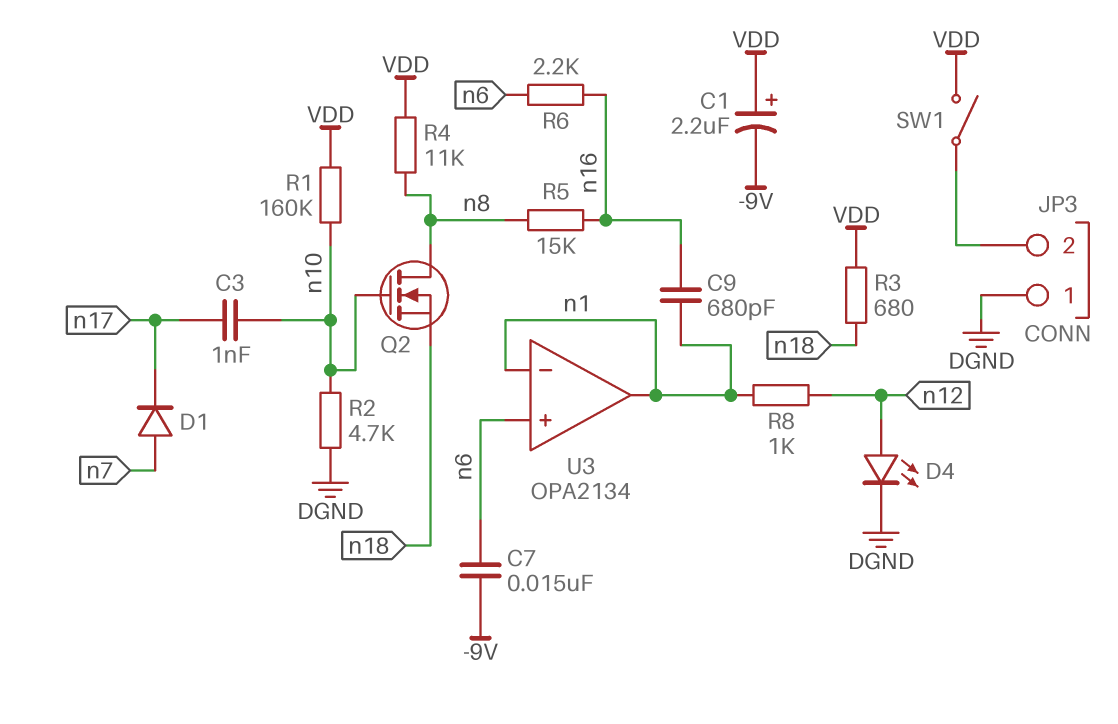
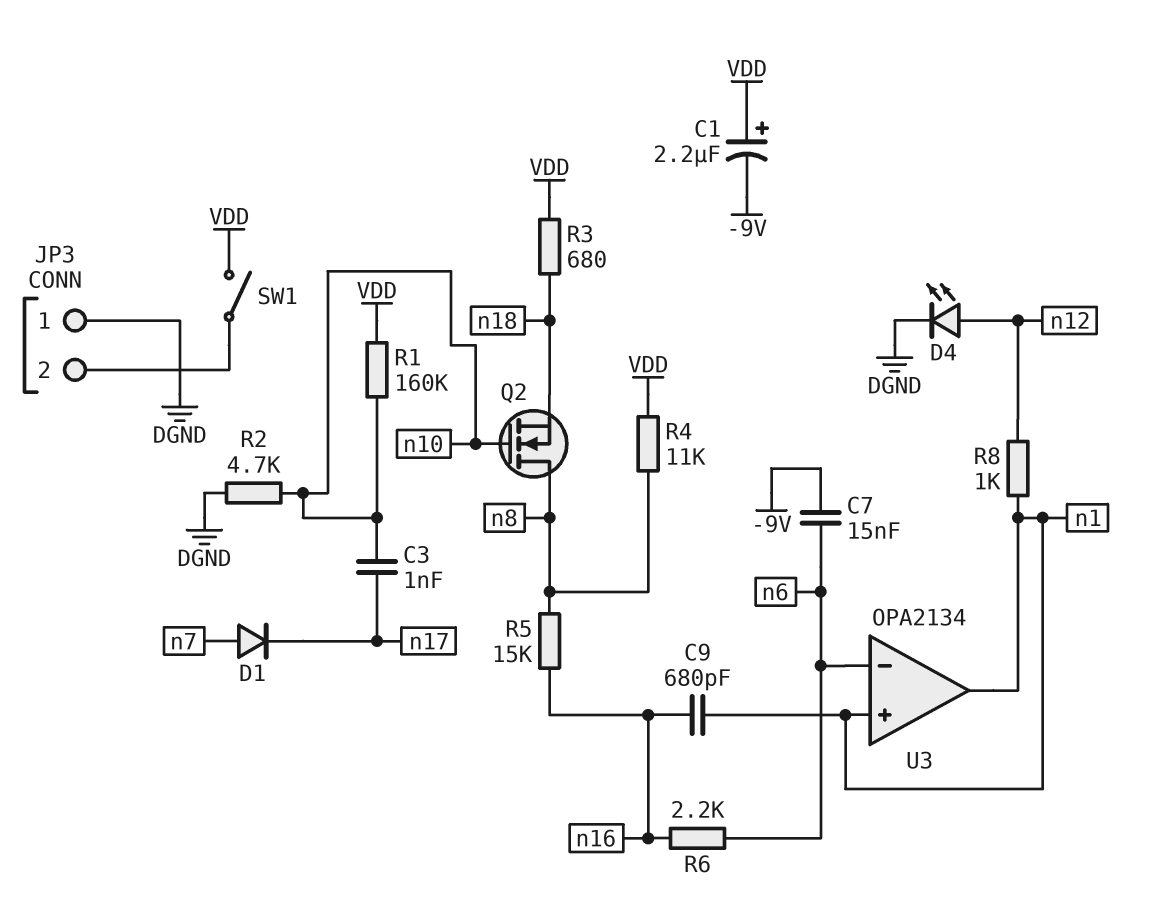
U3 pin in+: n6 -> n1
U3 pin in-: n1 -> n6

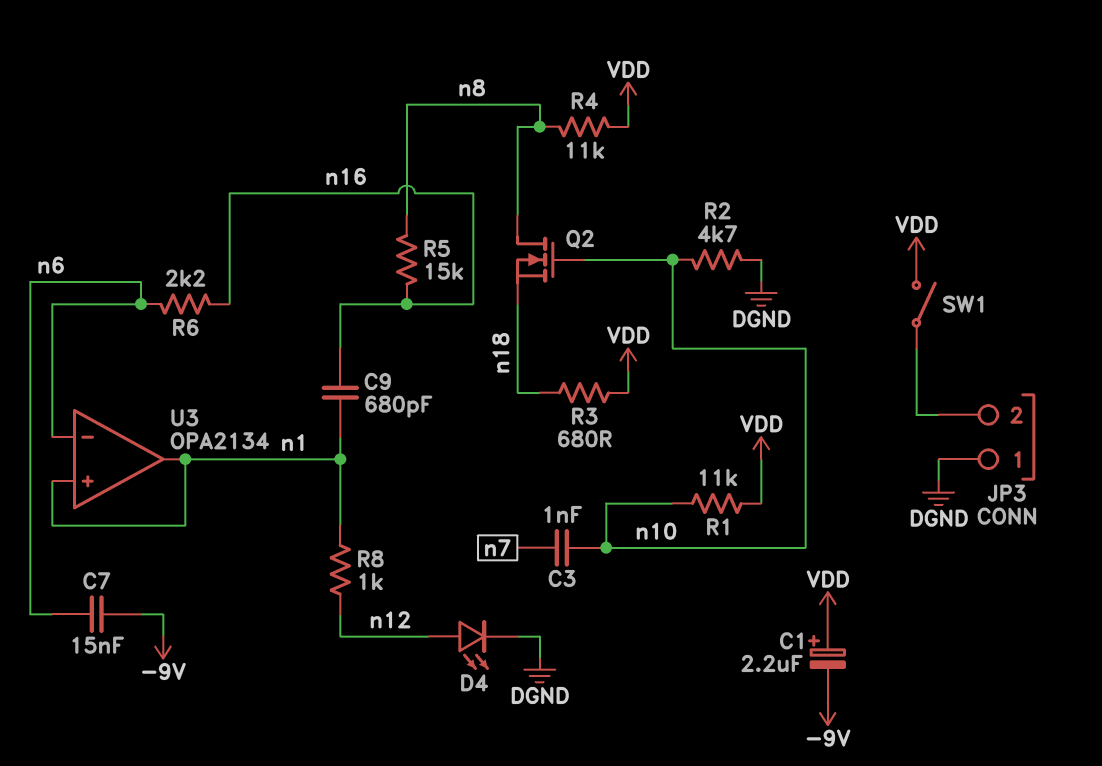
C3: 1nF (n10, n17) -> 1nF (n7, n10)
D1: diode (A n7, K n17) -> none
R1: 160k (VDD, n10) -> 11k (VDD, n10)

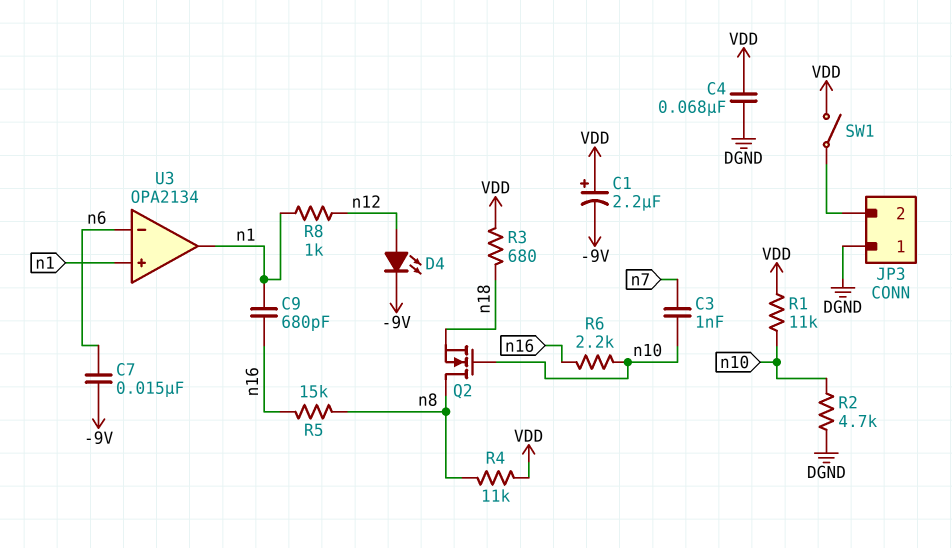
C4: none -> 68nF (DGND, VDD)
D4: LED (A n12, K DGND) -> LED (A n12, K -9V)
R6: 2.2k (n6, n16) -> 2.2k (n10, n16)

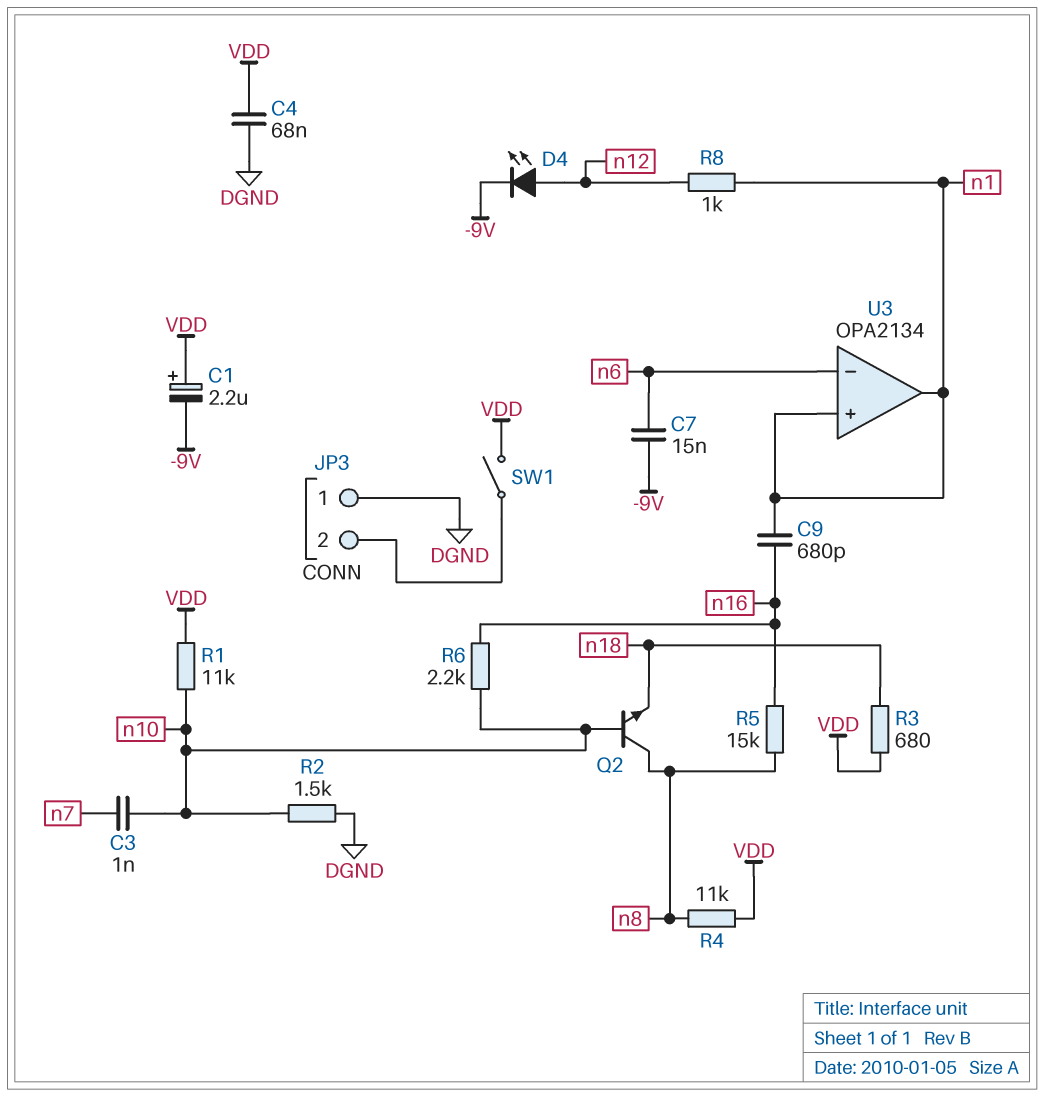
Q2: NMOS (G n10, D n8, S n18) -> NPN (B n10, C n8, E n18)
R2: 4.7k (DGND, n10) -> 1.5k (DGND, n10)

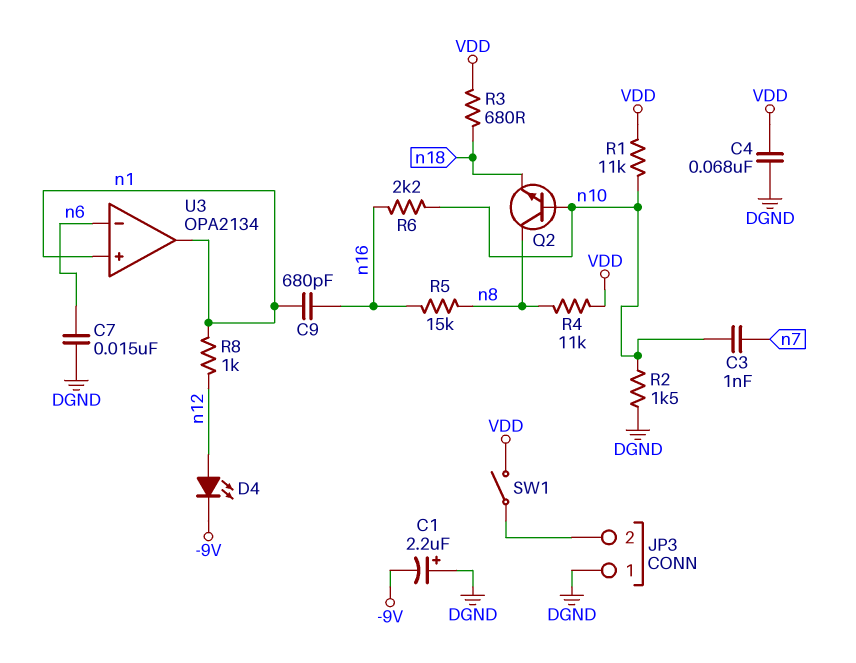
C1: 2.2uF (plus VDD, minus -9V) -> 2.2uF (plus DGND, minus -9V)
C7: 15nF (-9V, n6) -> 15nF (DGND, n6)

